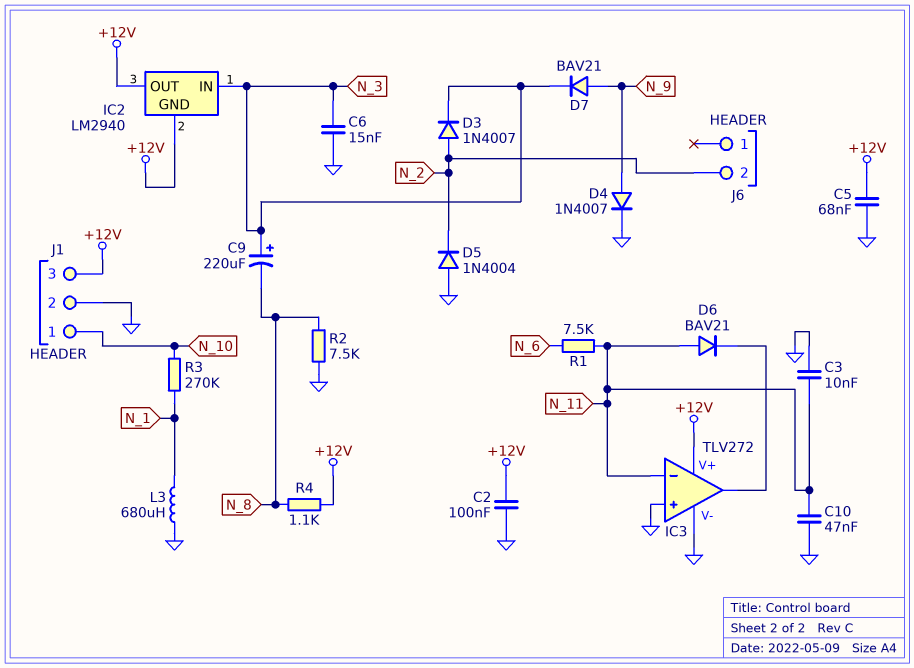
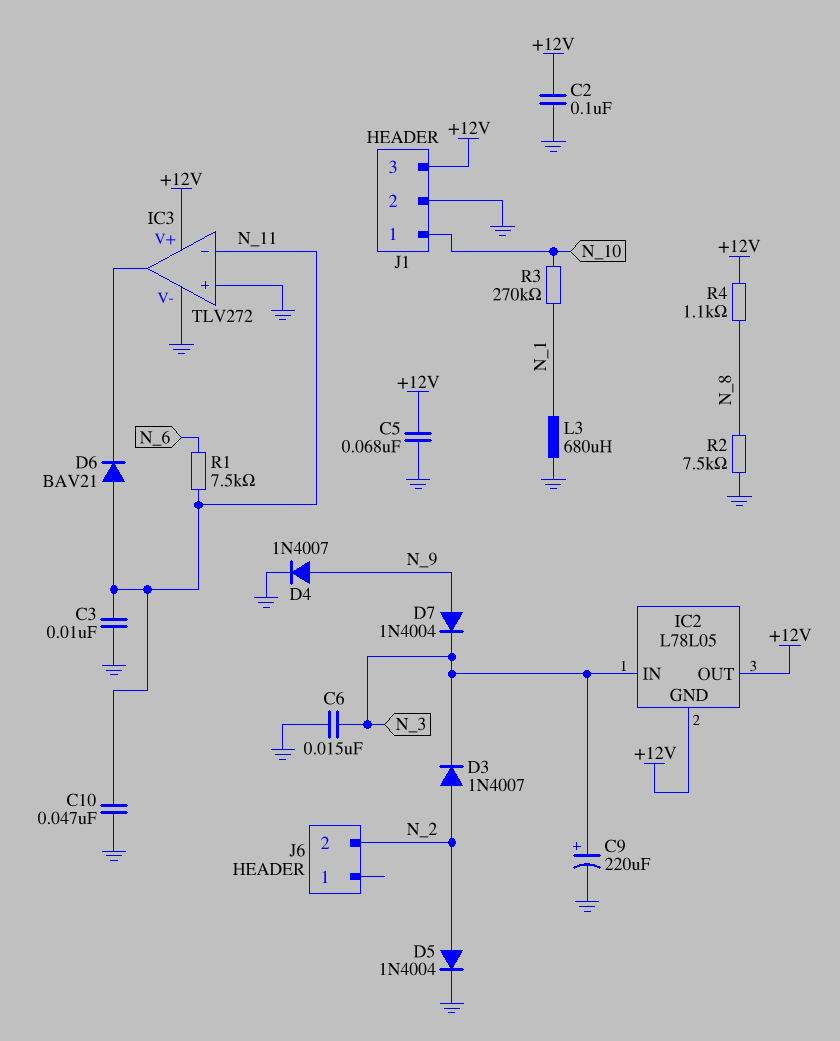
C9: 220uF (plus N_3, minus N_8) -> 220uF (plus N_3, minus GND)
D5: diode 1N4004 (A GND, K N_2) -> diode 1N4004 (A N_2, K GND)
D7: diode BAV21 (A N_9, K N_3) -> diode 1N4004 (A N_9, K N_3)
IC2: LM2940 -> L78L05

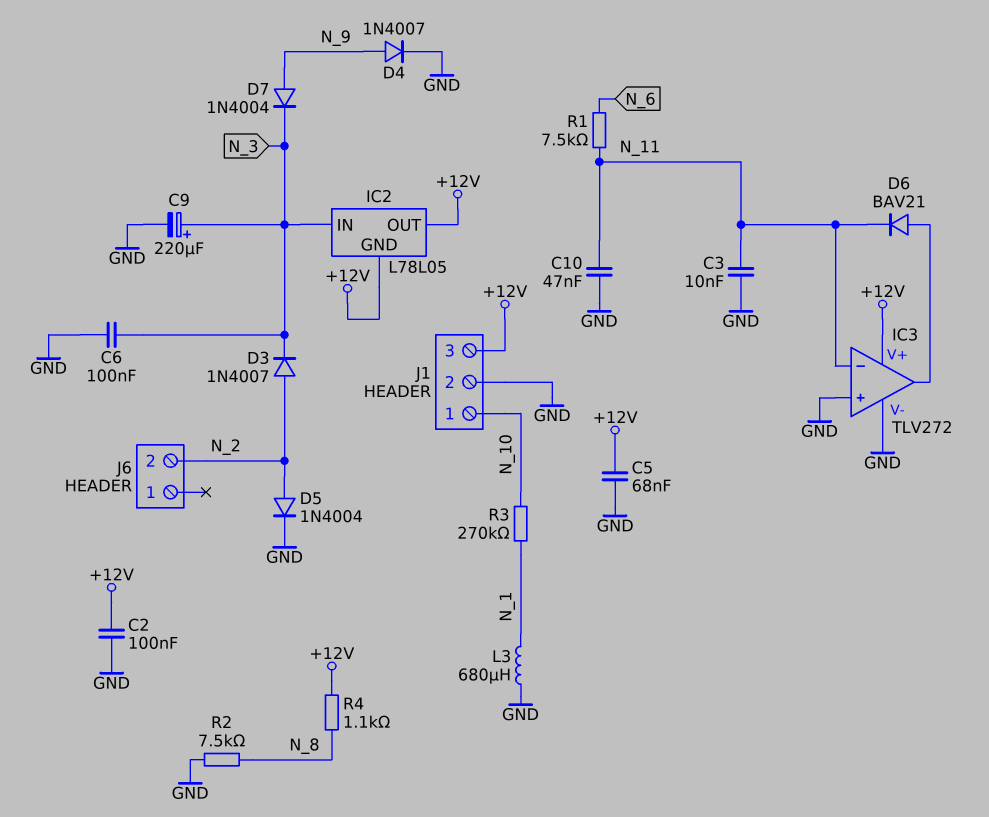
C6: 15nF (GND, N_3) -> 100nF (GND, N_3)
D6: diode BAV21 (A N_11, K IC3/out) -> diode BAV21 (A IC3/out, K N_11)

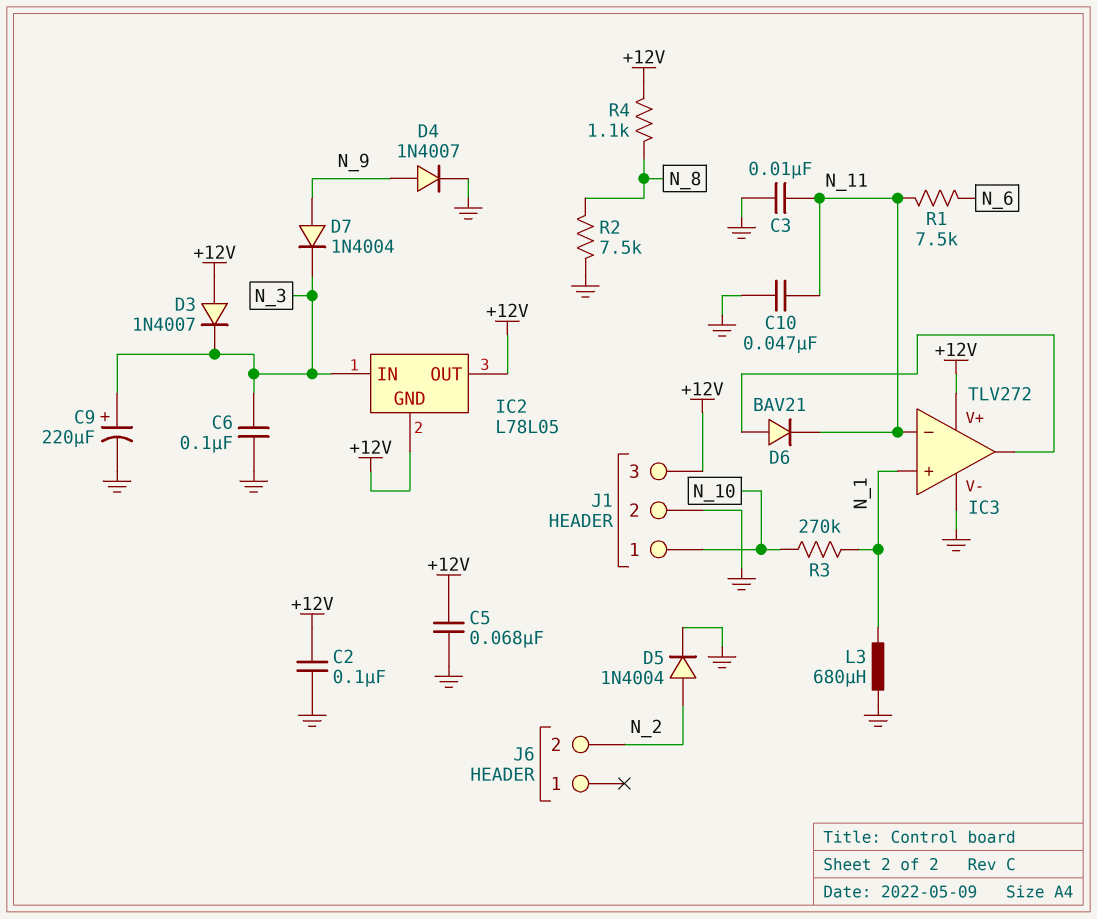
D3: diode 1N4007 (A N_2, K N_3) -> diode 1N4007 (A +12V, K N_3)
IC3 pin in+: GND -> N_1

